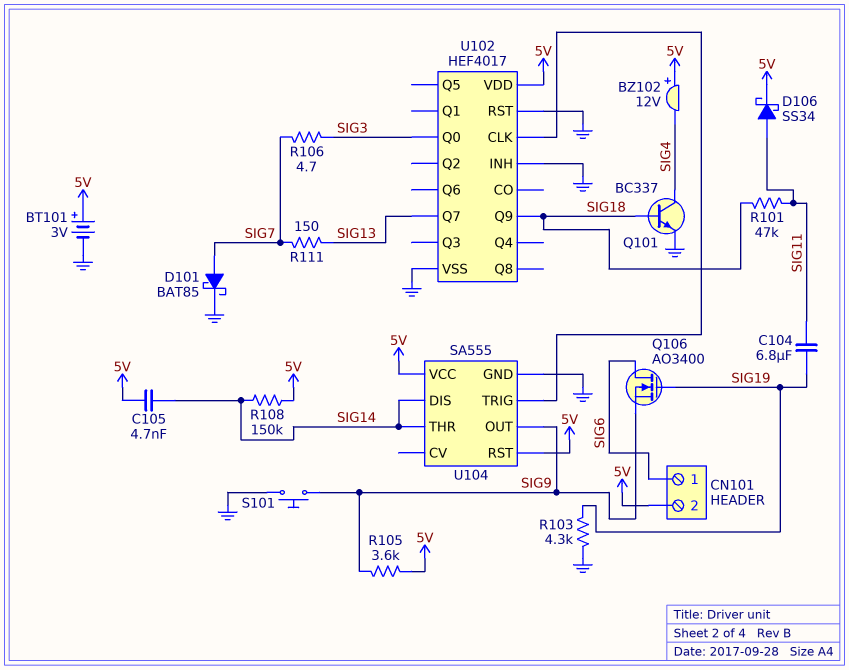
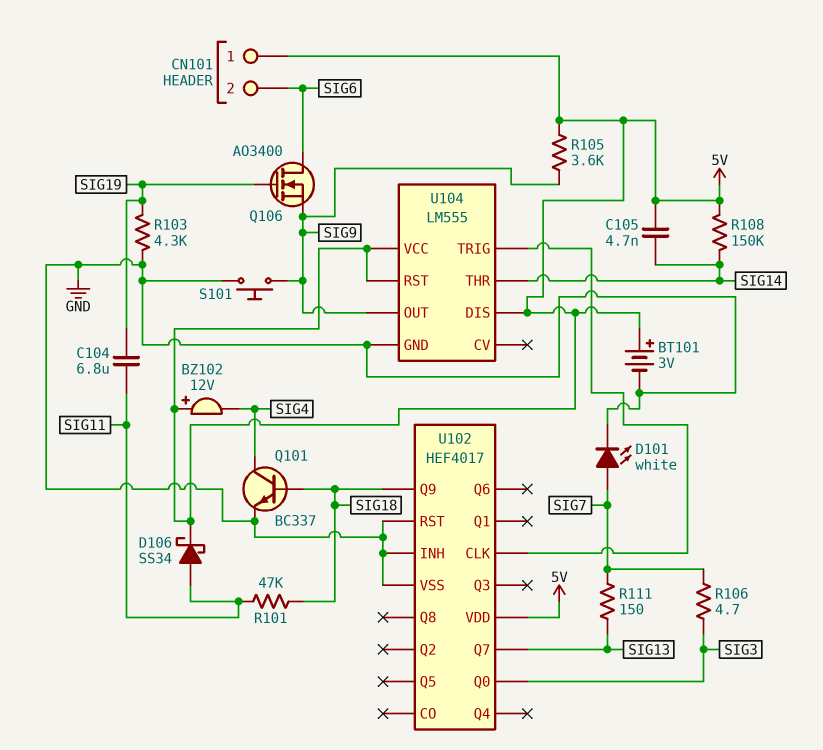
CN101 pin 1: SIG6 -> 5V
CN101 pin 2: 5V -> SIG6
D101: schottky BAT85 (A SIG7, K GND) -> LED white (A SIG7, K GND)
U104: SA555 -> LM555
U104 pin DIS: SIG14 -> 5V

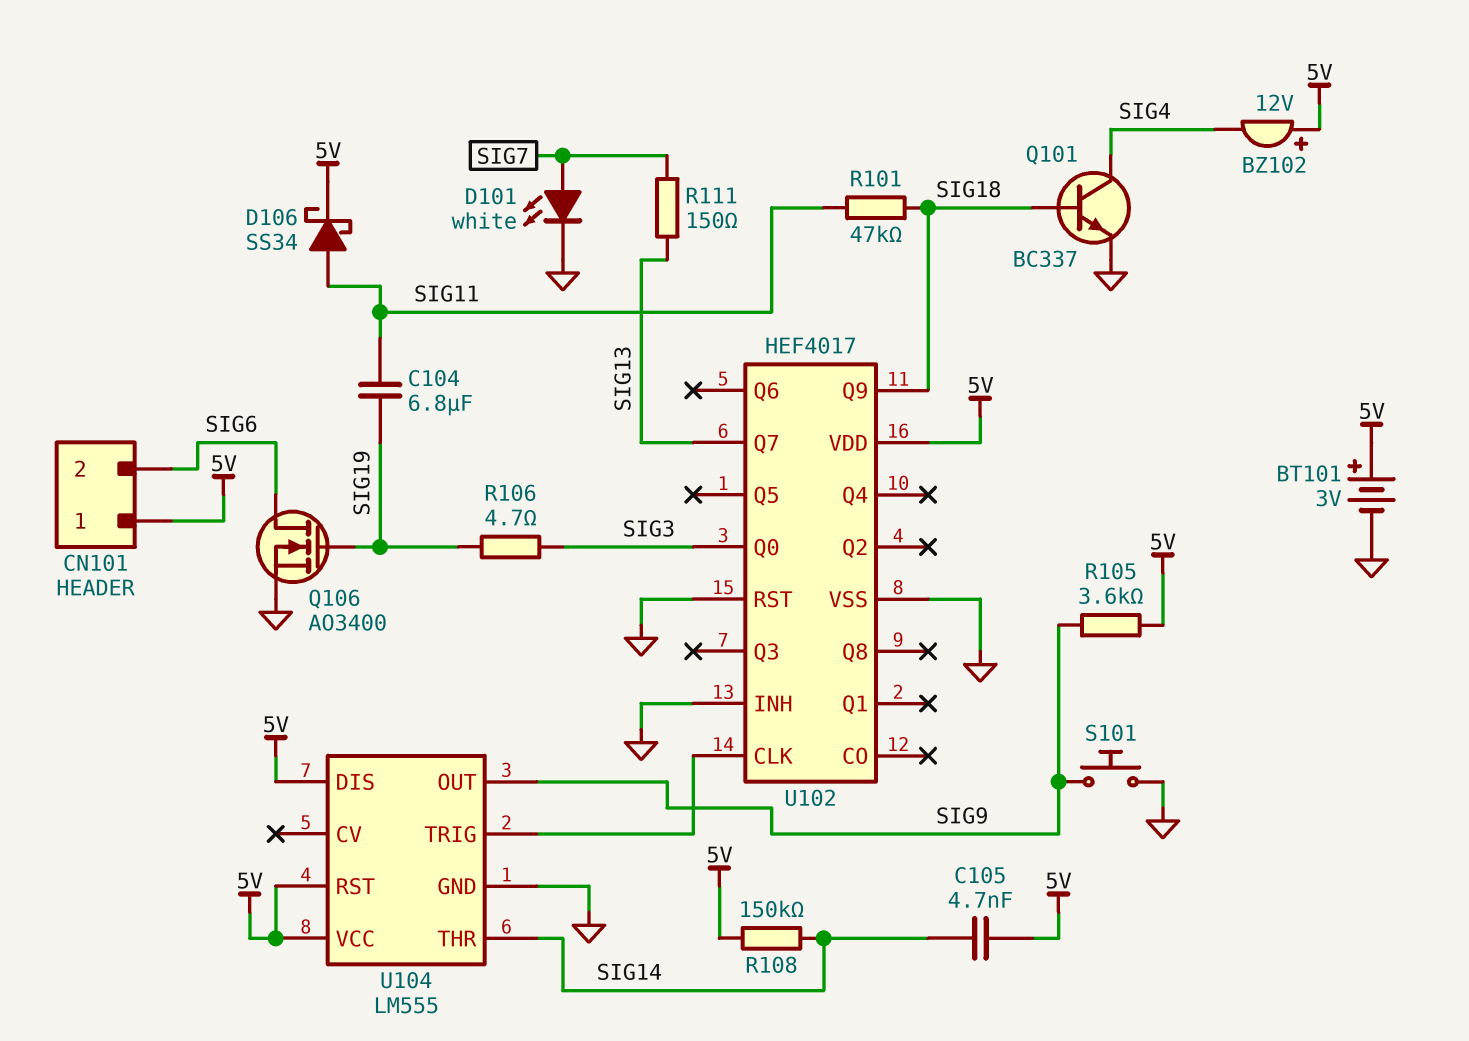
Q106: NMOS AO3400 (G SIG19, D SIG6, S SIG9) -> NMOS AO3400 (G SIG19, D SIG6, S GND)
R103: 4.3k (GND, SIG19) -> none
R106: 4.7 (SIG3, SIG7) -> 4.7 (SIG3, SIG19)

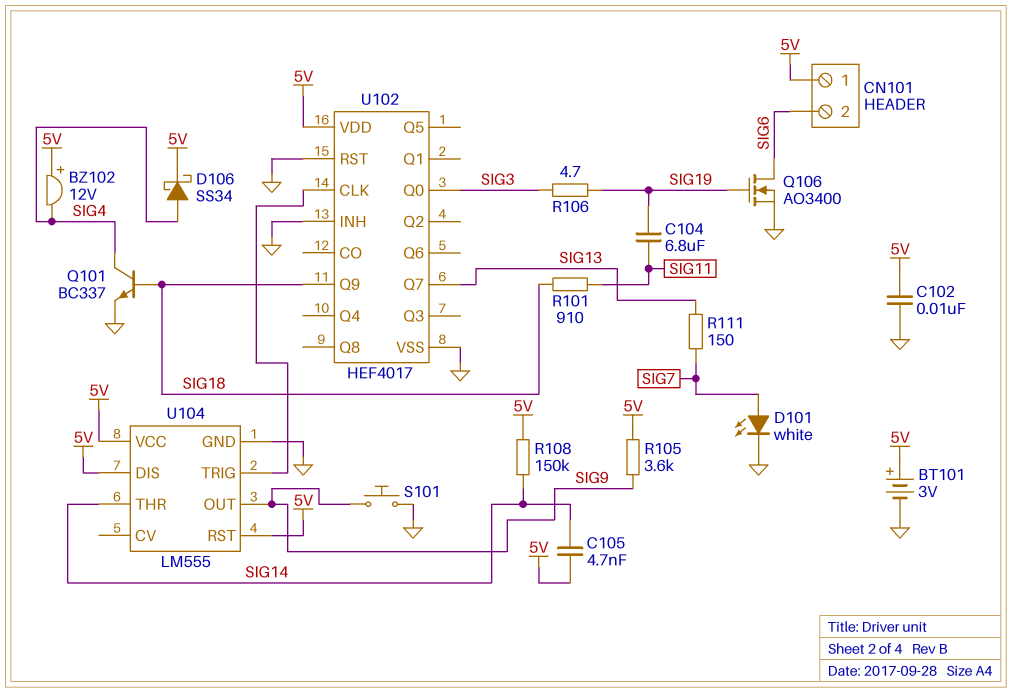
C102: none -> 10nF (5V, GND)
D106: schottky SS34 (A SIG11, K 5V) -> schottky SS34 (A SIG4, K 5V)
R101: 47k (SIG11, SIG18) -> 910 (SIG11, SIG18)

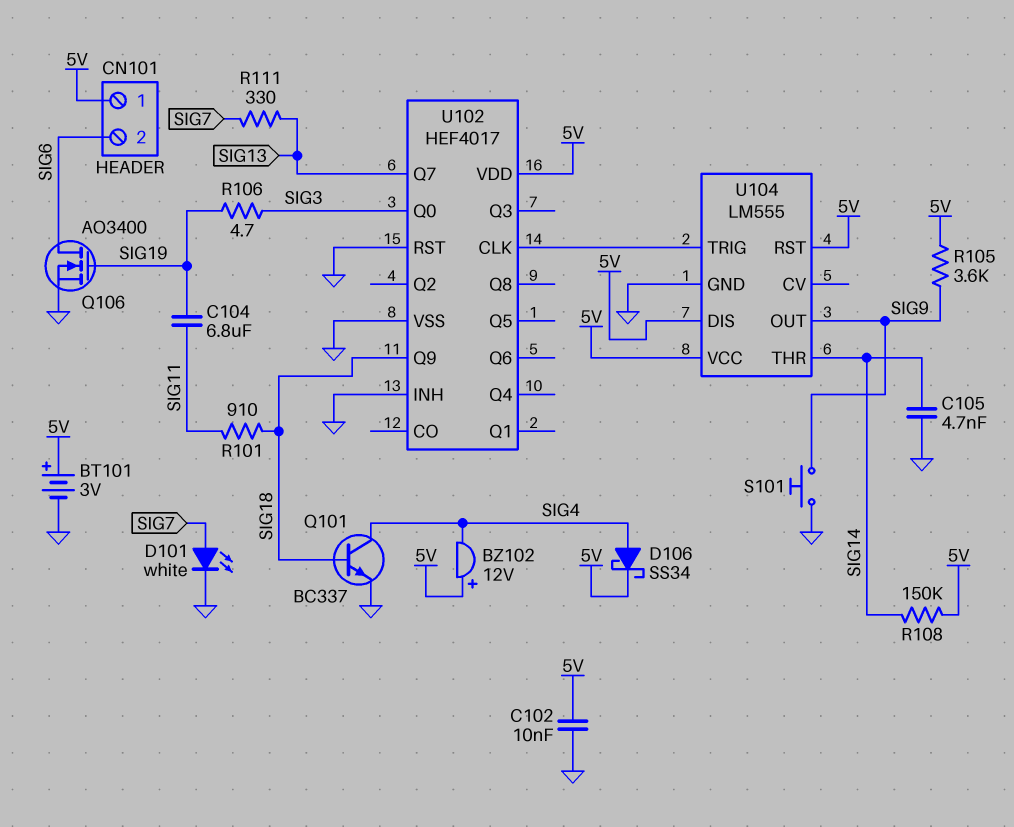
C105: 4.7nF (5V, SIG14) -> 4.7nF (GND, SIG14)
R111: 150 (SIG7, SIG13) -> 330 (SIG7, SIG13)

